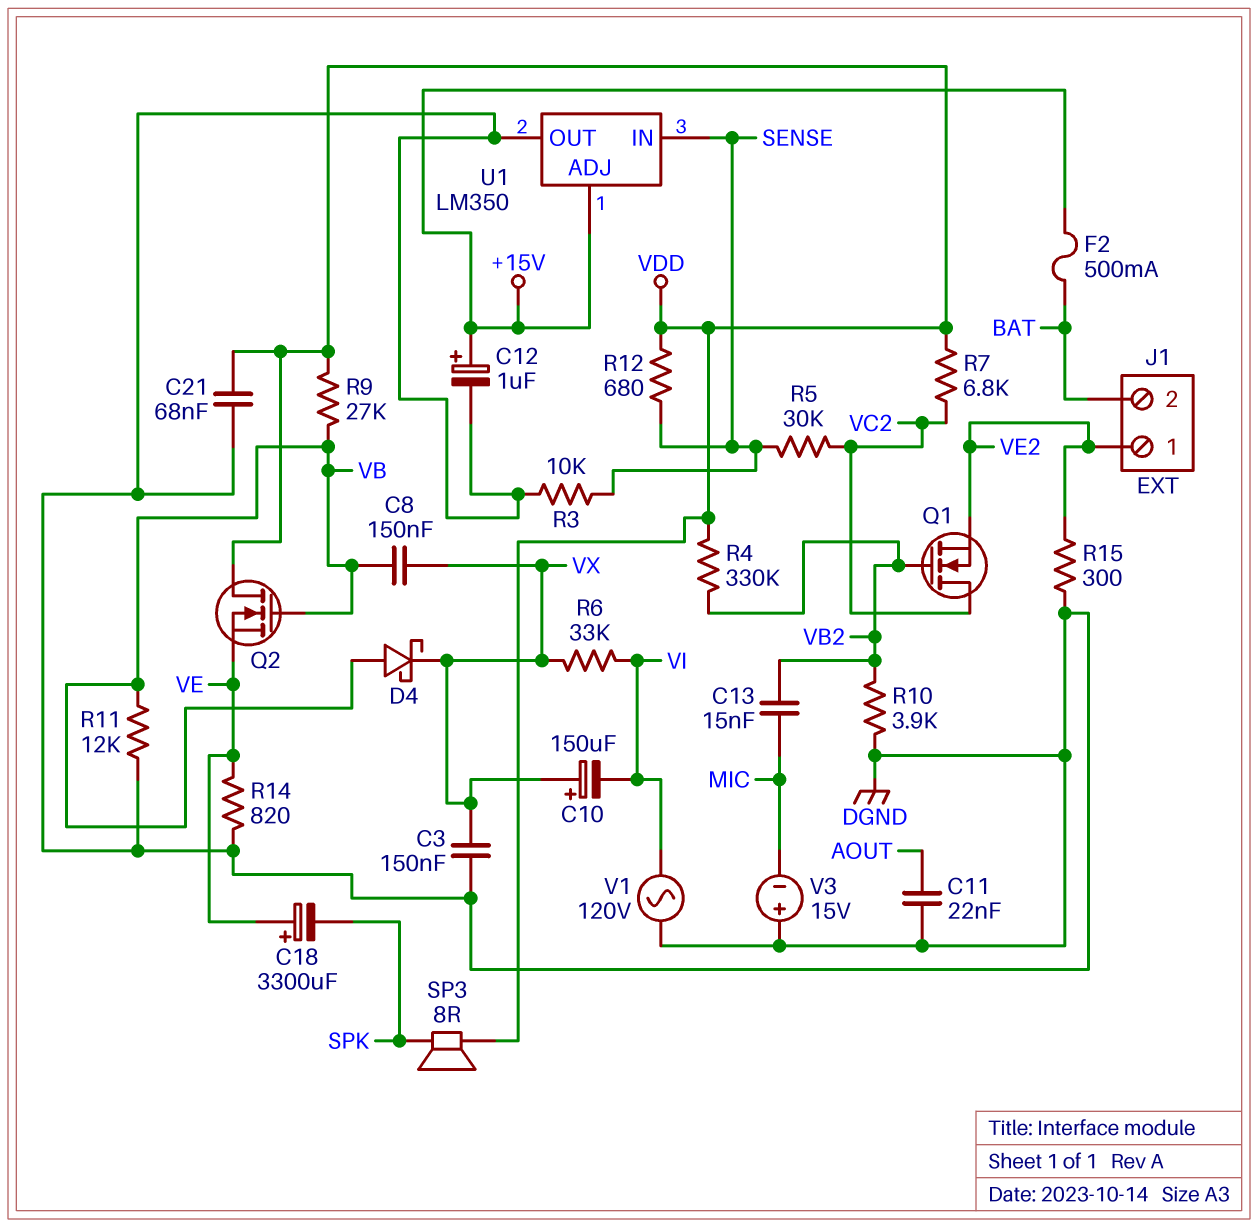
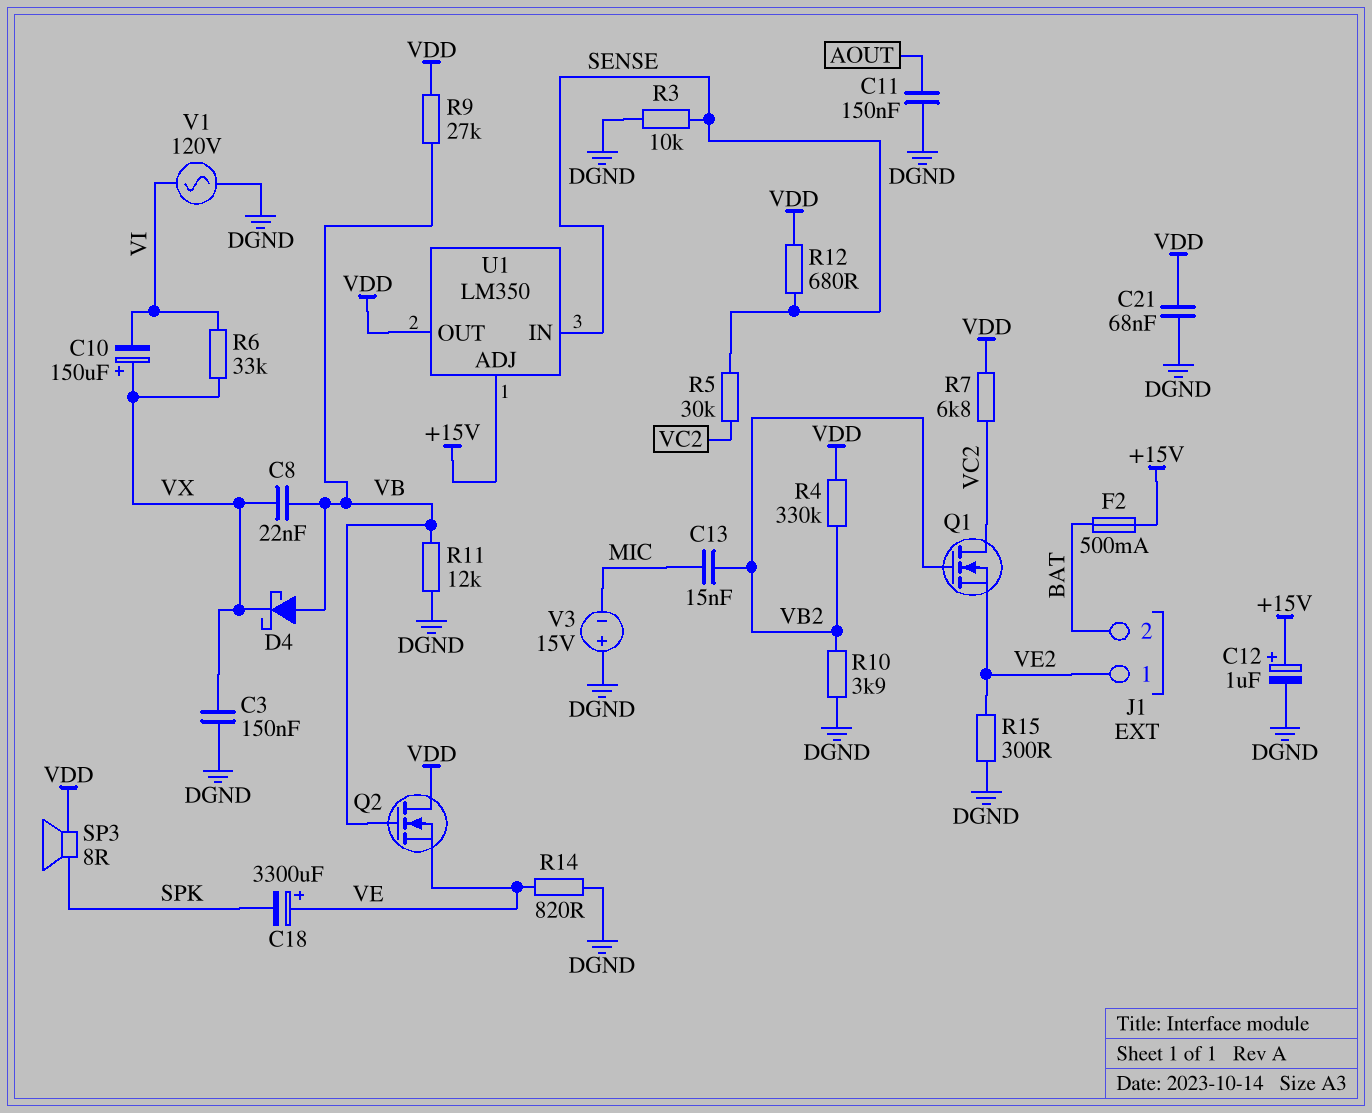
C8: 150nF (VB, VX) -> 22nF (VB, VX)
C11: 22nF (AOUT, DGND) -> 150nF (AOUT, DGND)
U1 pin OUT: DGND -> VDD

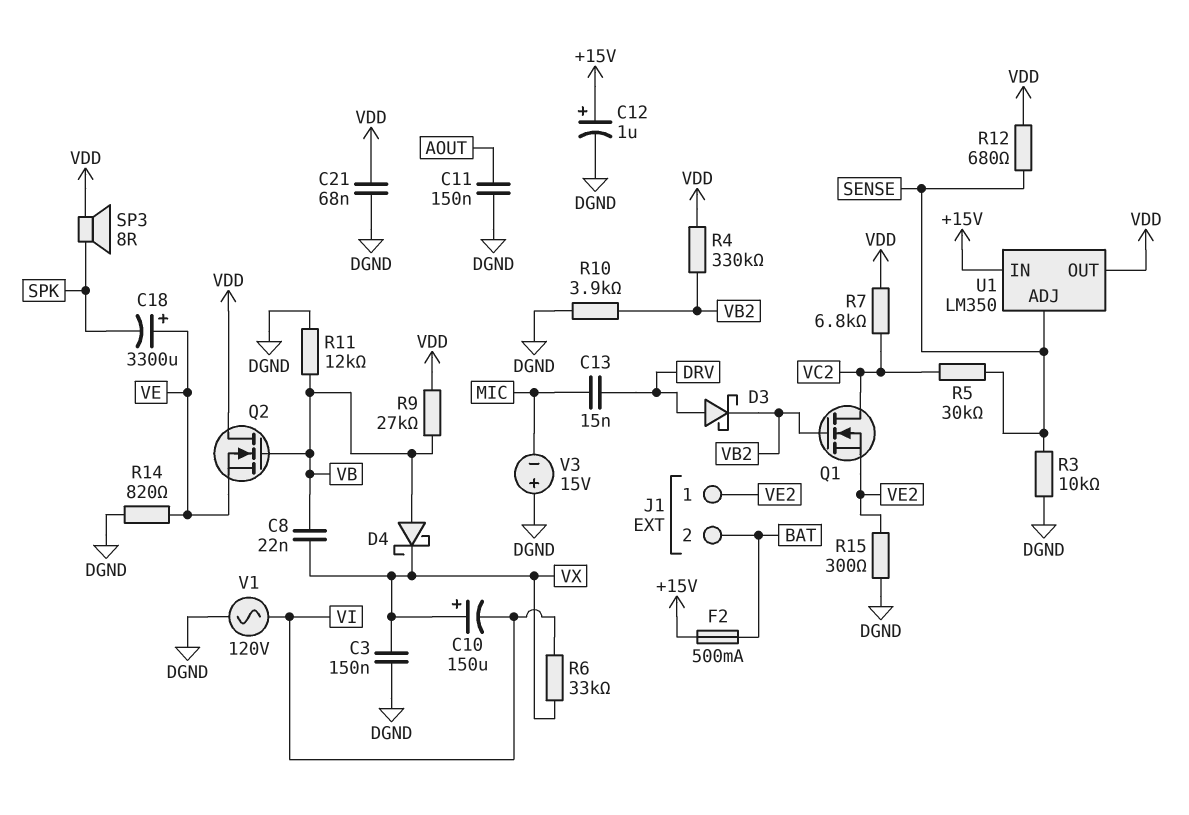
C13: 15nF (MIC, VB2) -> 15nF (DRV, MIC)
D3: none -> schottky (A DRV, K VB2)
U1 pin ADJ: +15V -> SENSE
U1 pin IN: SENSE -> +15V

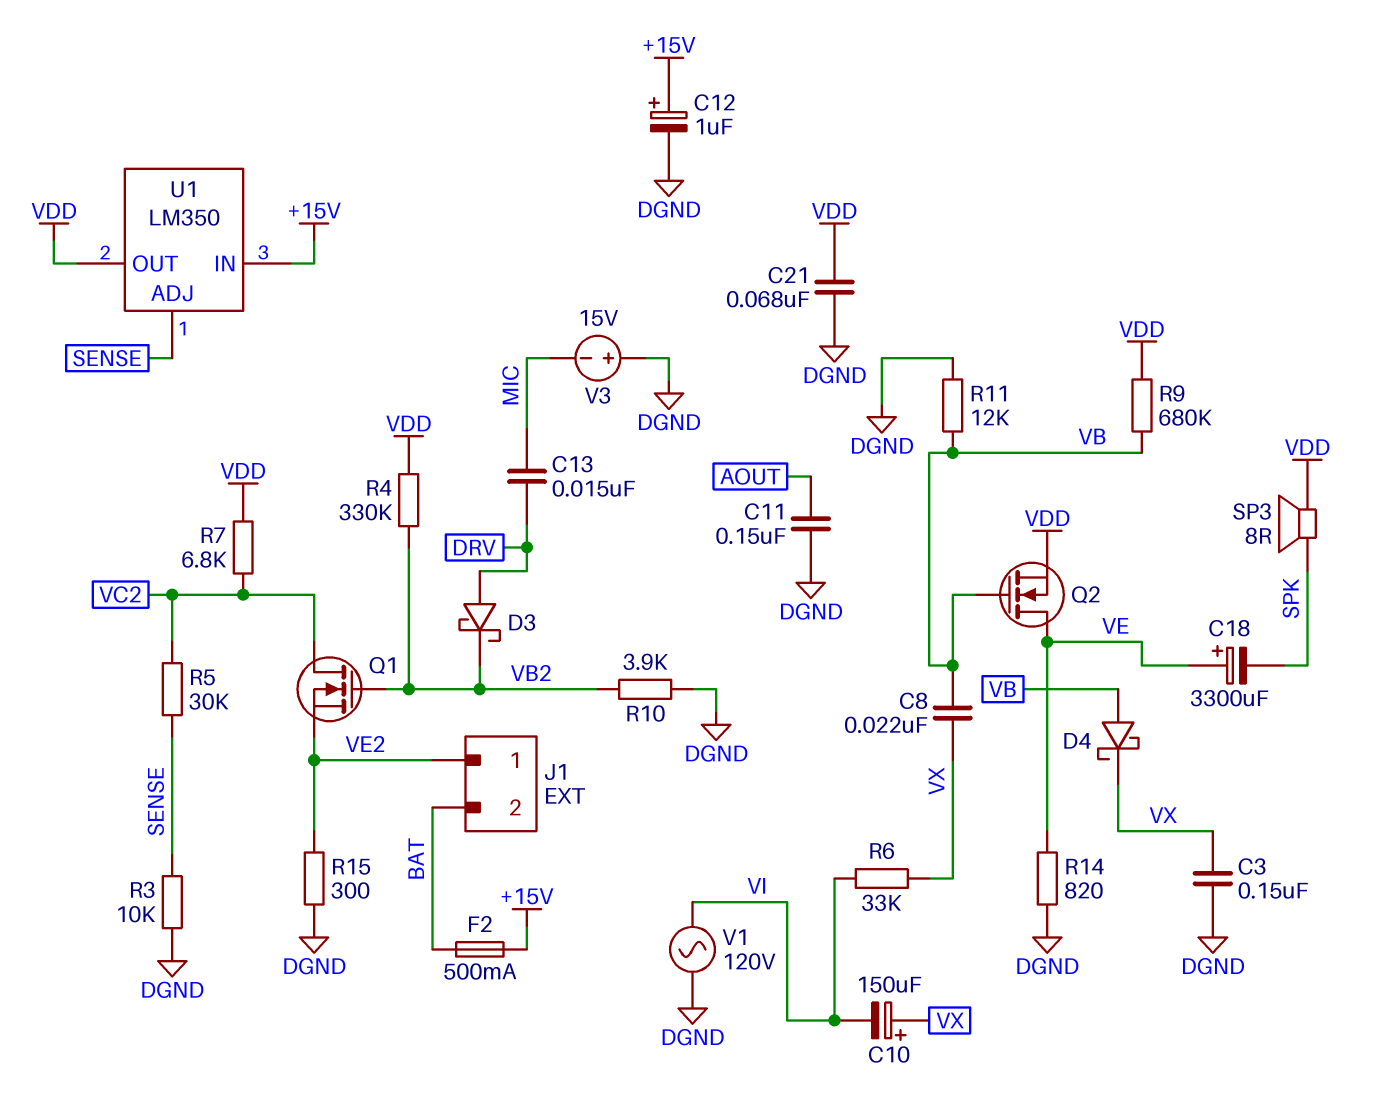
Q2: NMOS (G VB, D VDD, S VE) -> NMOS (G VB, D VE, S VDD)
R9: 27k (VB, VDD) -> 680k (VB, VDD)
R12: 680 (SENSE, VDD) -> none

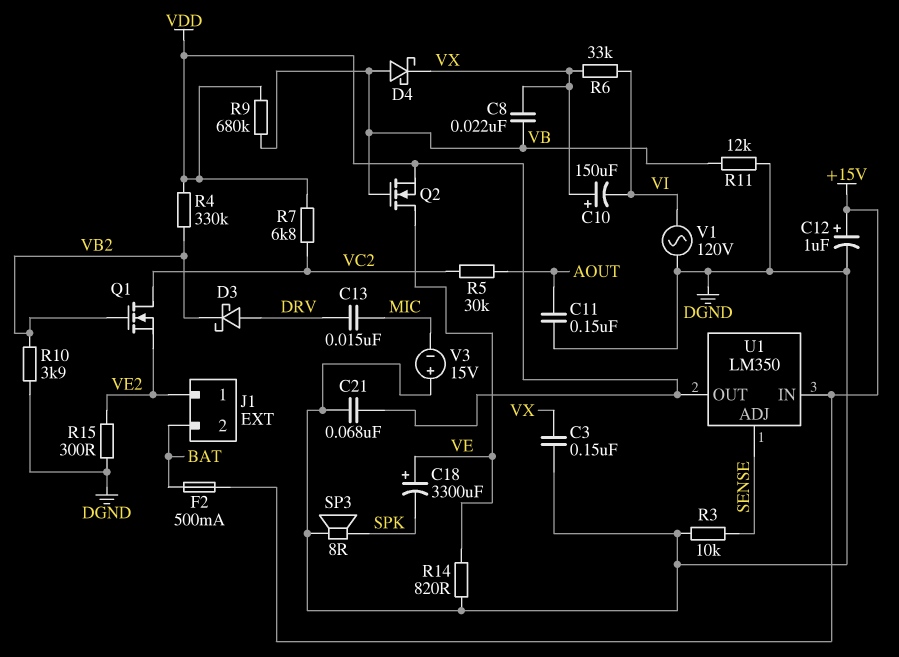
R5: 30k (SENSE, VC2) -> 30k (AOUT, VC2)
SP3: speaker 8R (SPK, VDD) -> speaker 8R (DGND, SPK)

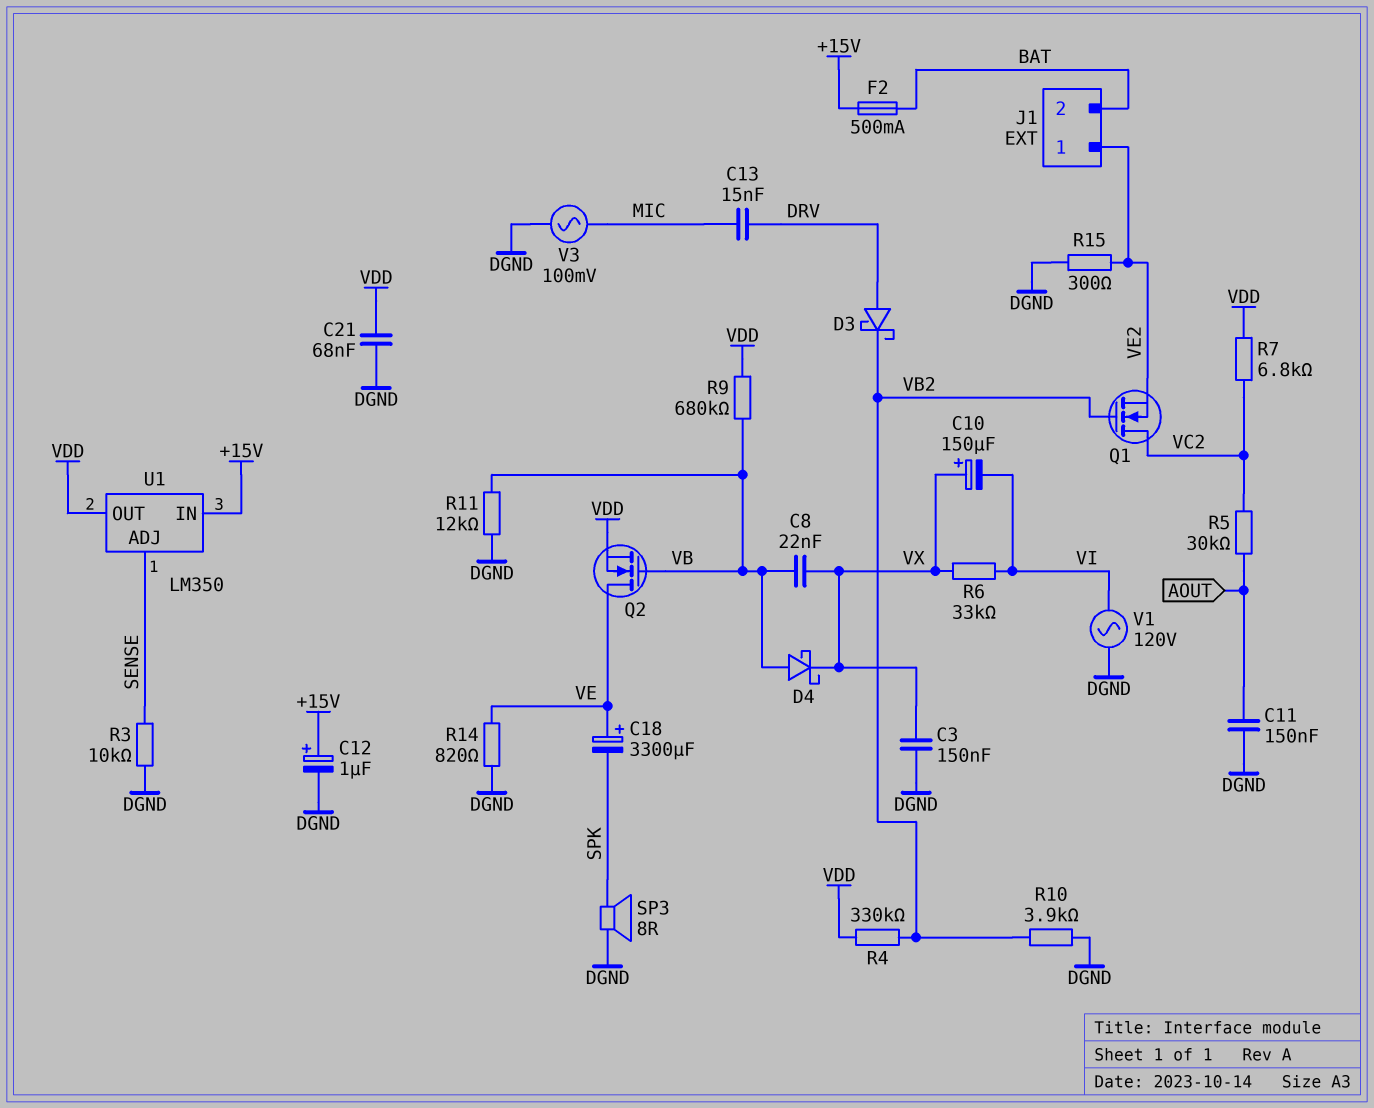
V3: 15V (plus DGND, minus MIC) -> AC 100mV (DGND, MIC)

